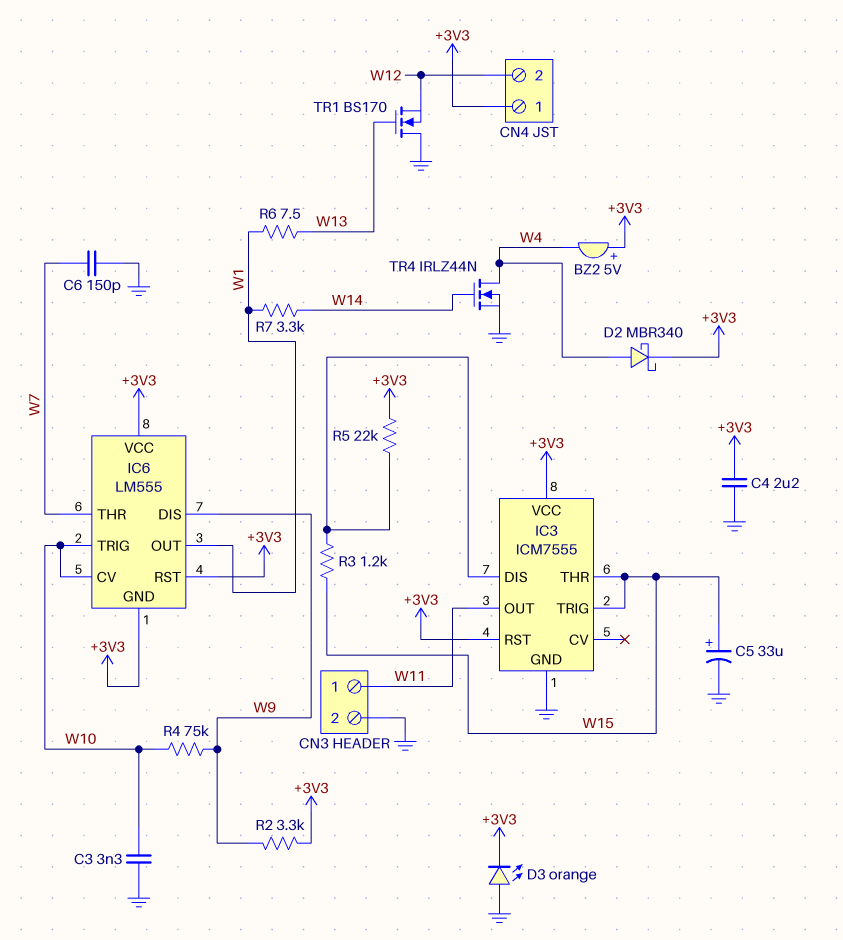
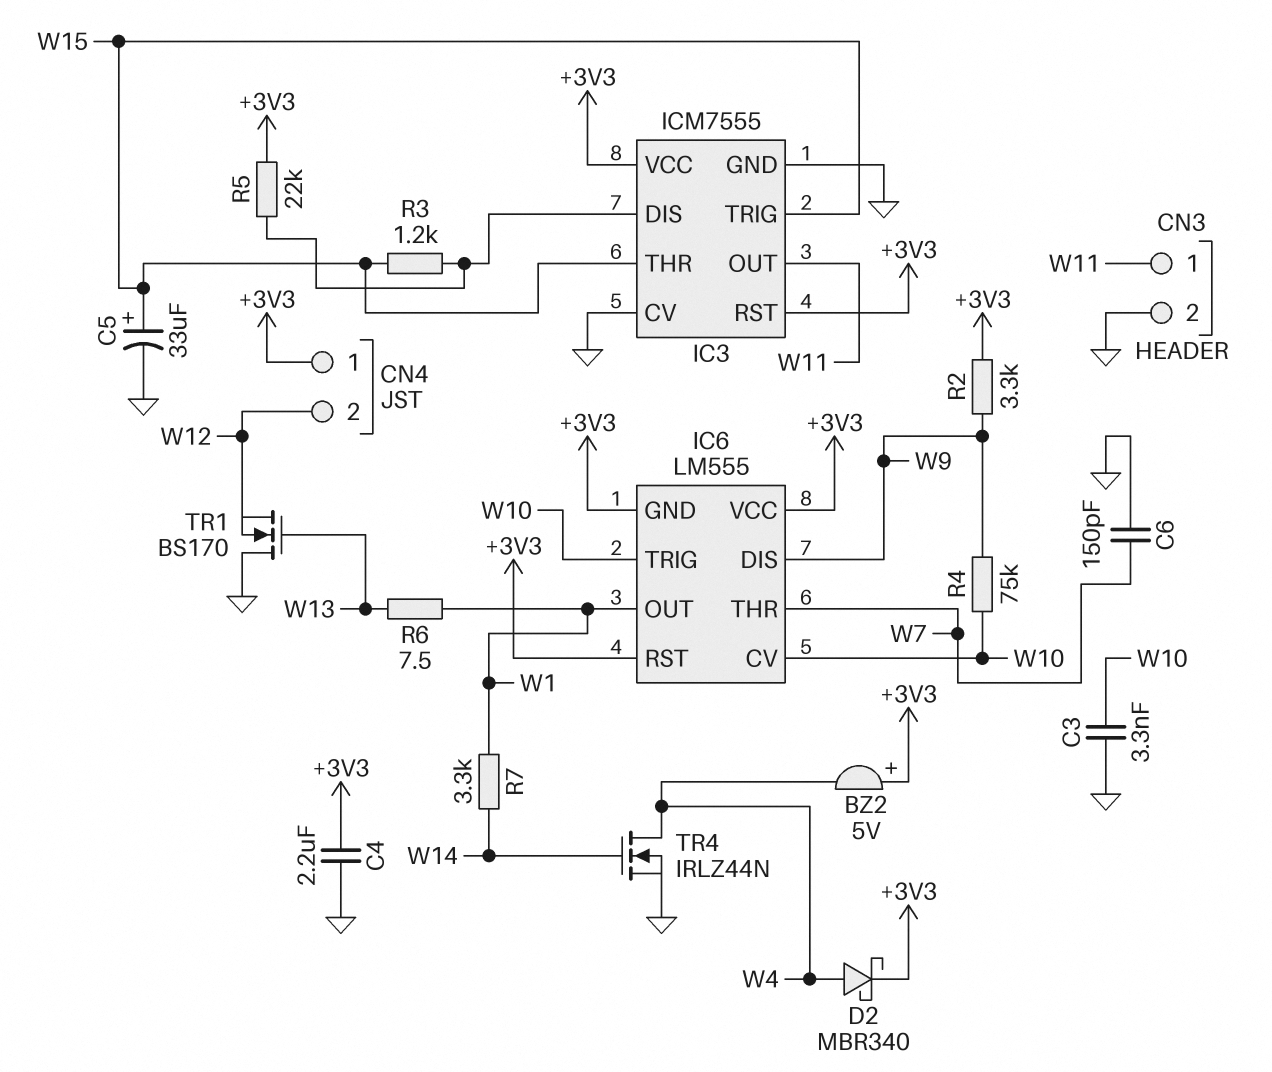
D3: LED orange (A GND, K +3V3) -> none
IC3 pin CV: none -> GND

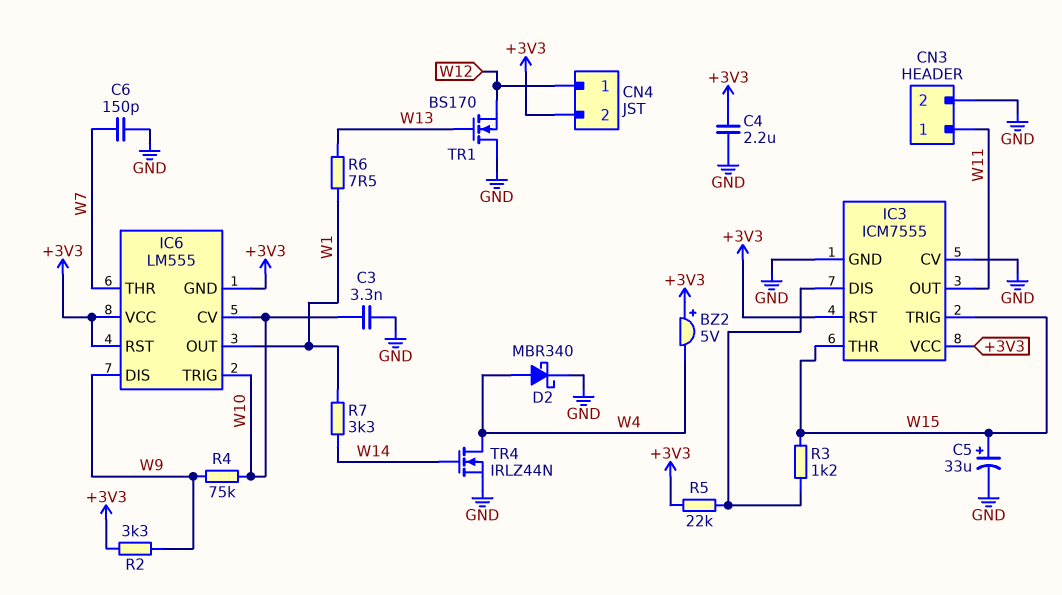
CN4 pin 1: +3V3 -> W12
CN4 pin 2: W12 -> +3V3
D2: schottky MBR340 (A W4, K +3V3) -> schottky MBR340 (A W4, K GND)

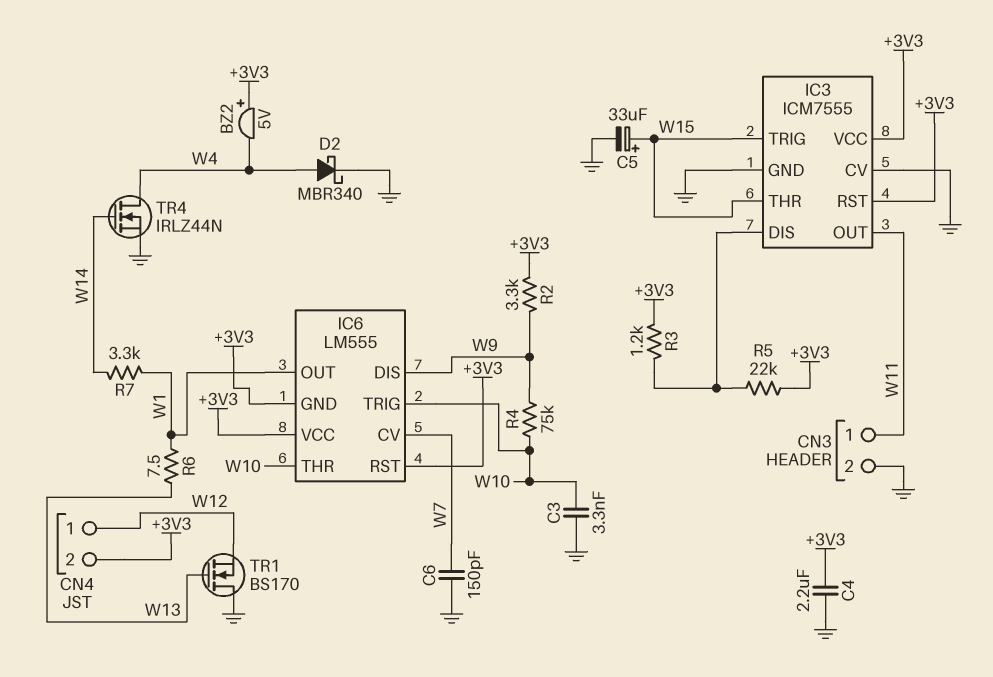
IC6 pin CV: W10 -> W7
IC6 pin THR: W7 -> W10
R3: 1.2k (IC3/DIS, W15) -> 1.2k (+3V3, IC3/DIS)

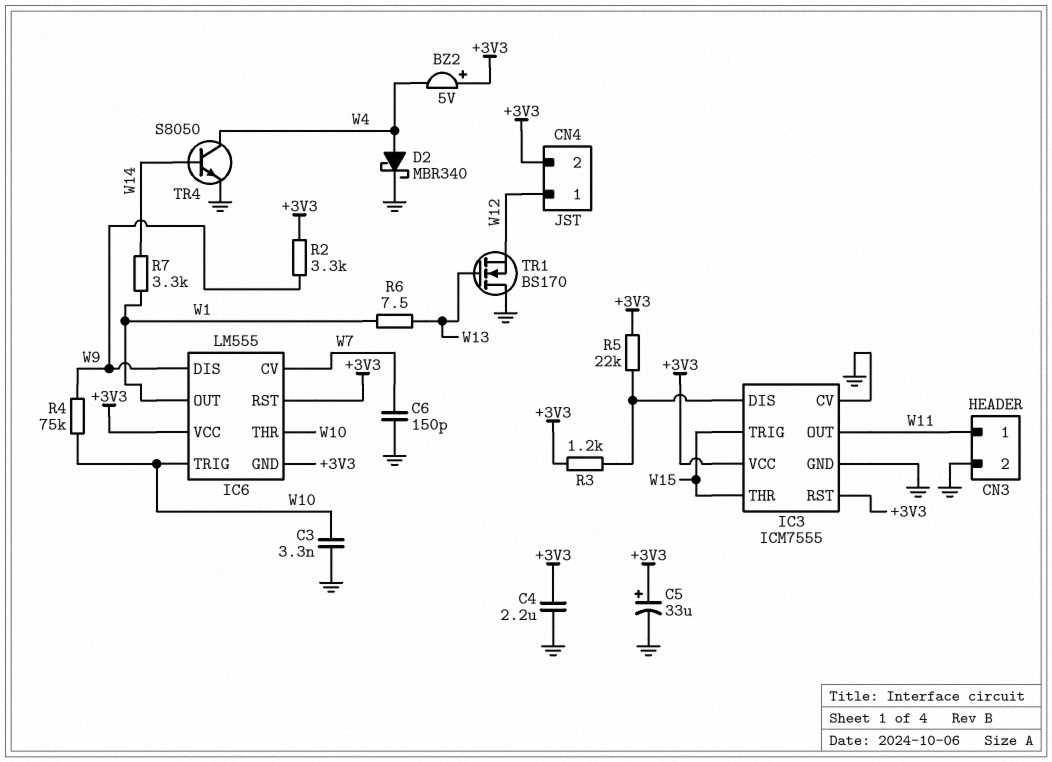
C5: 33uF (plus W15, minus GND) -> 33uF (plus +3V3, minus GND)
TR4: NMOS IRLZ44N (G W14, D W4, S GND) -> NPN S8050 (B W14, C W4, E GND)

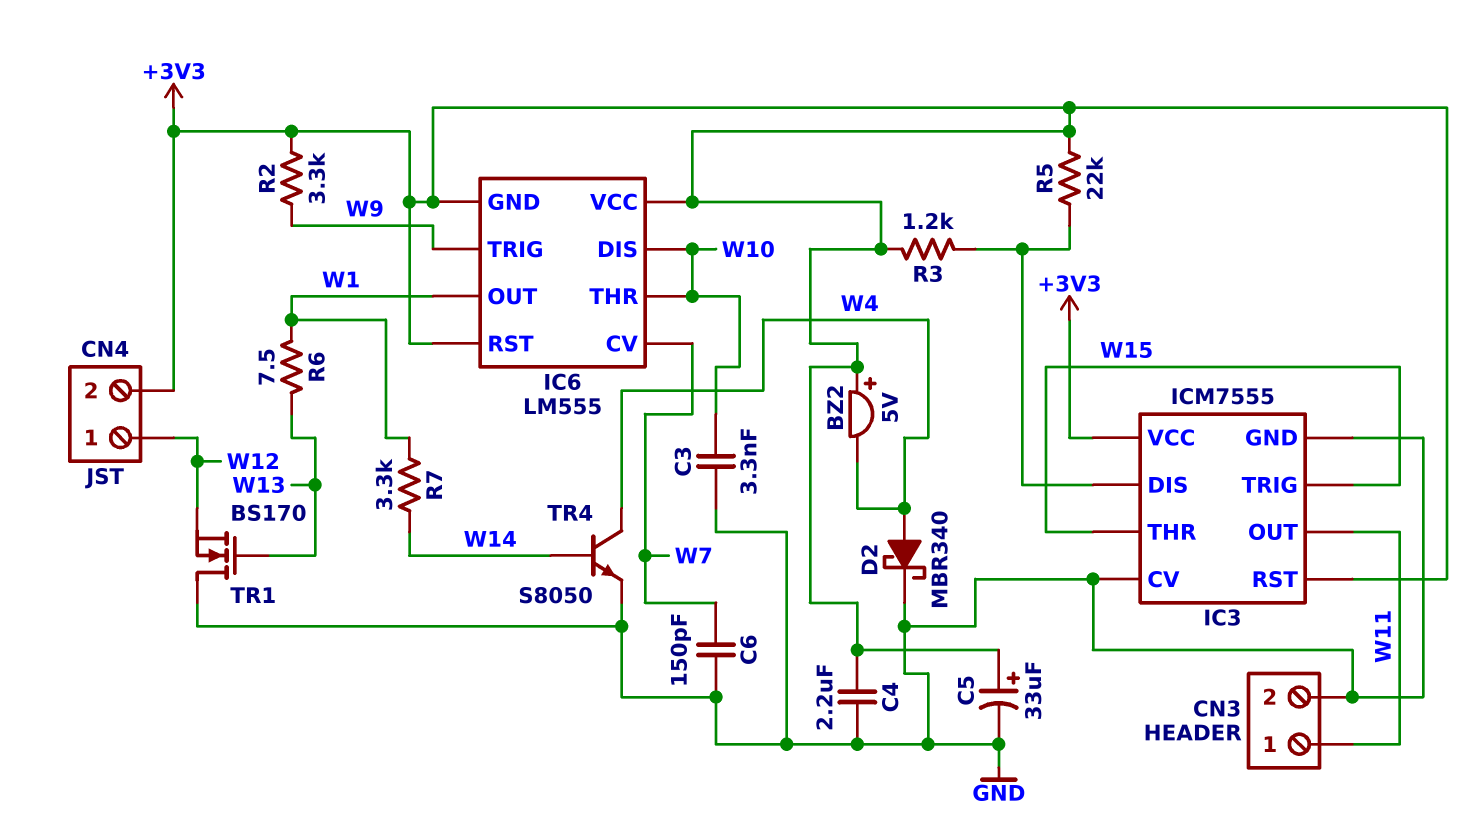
IC6 pin DIS: W9 -> W10
IC6 pin TRIG: W10 -> W9
R4: 75k (W9, W10) -> none

